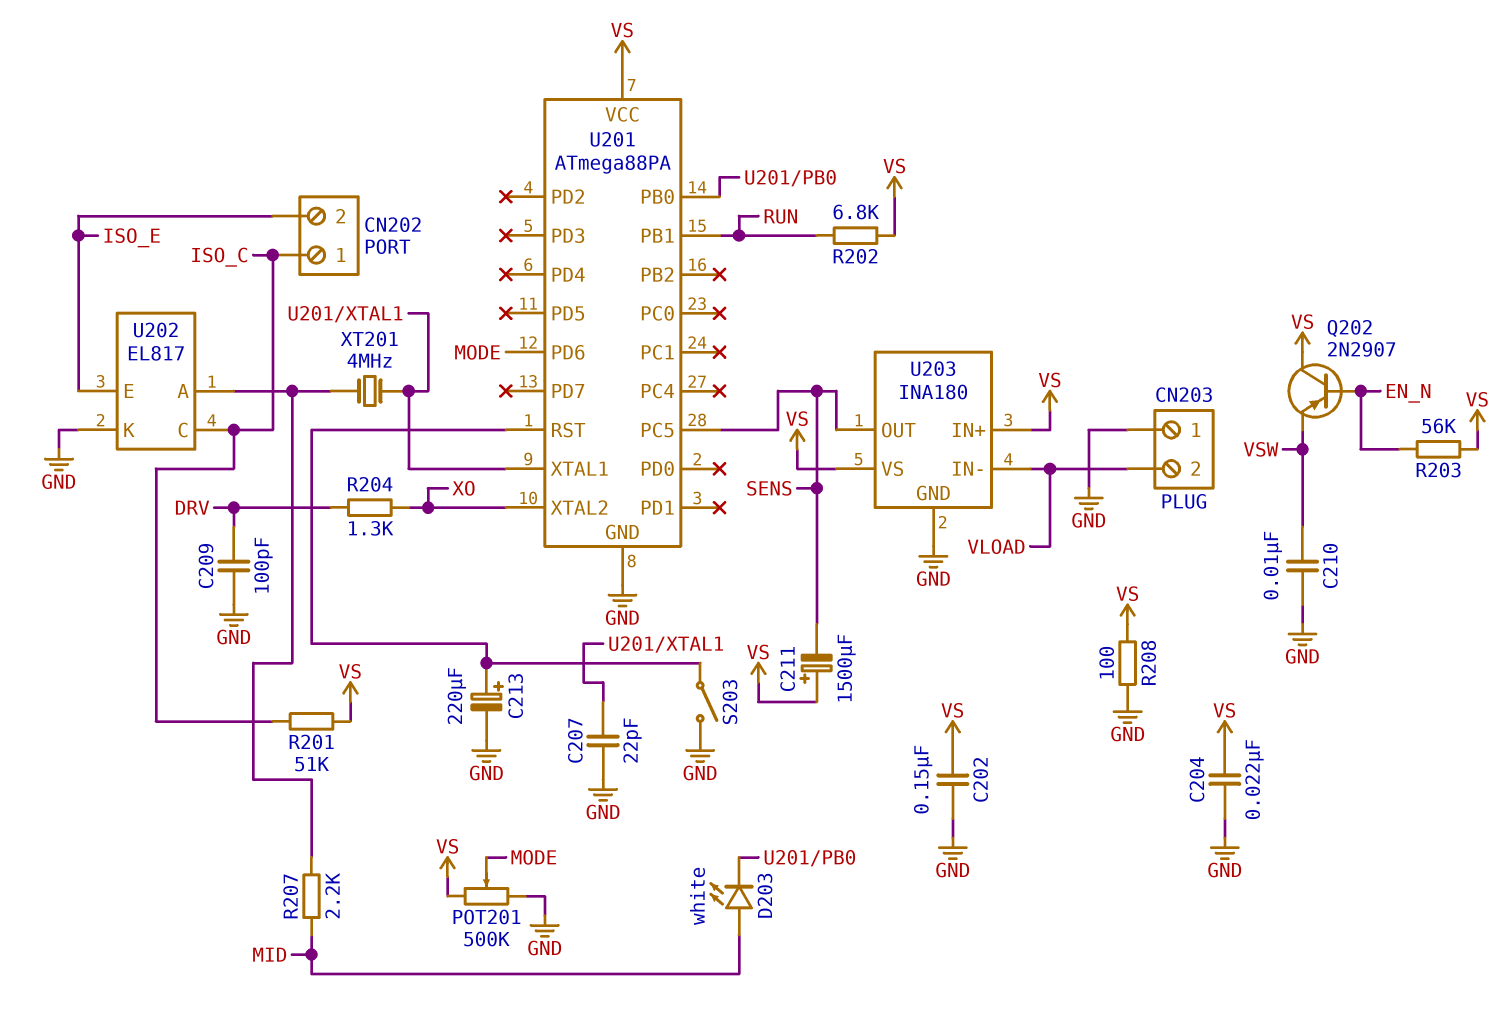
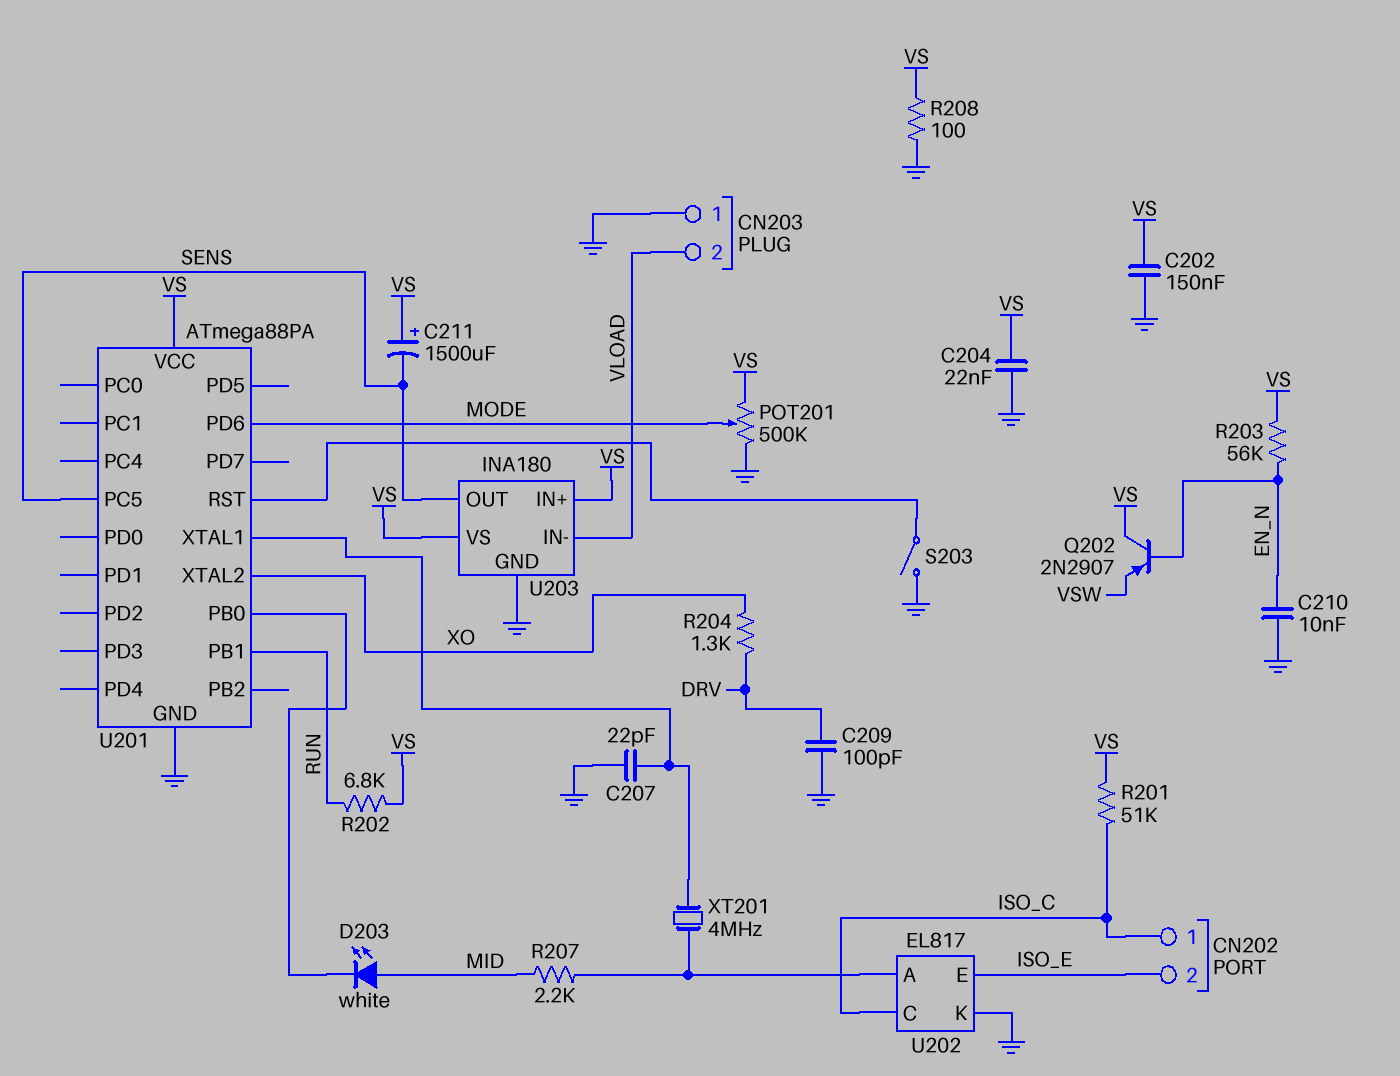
C210: 10nF (GND, VSW) -> 10nF (EN_N, GND)
C213: 220uF (plus U201/RST, minus GND) -> none

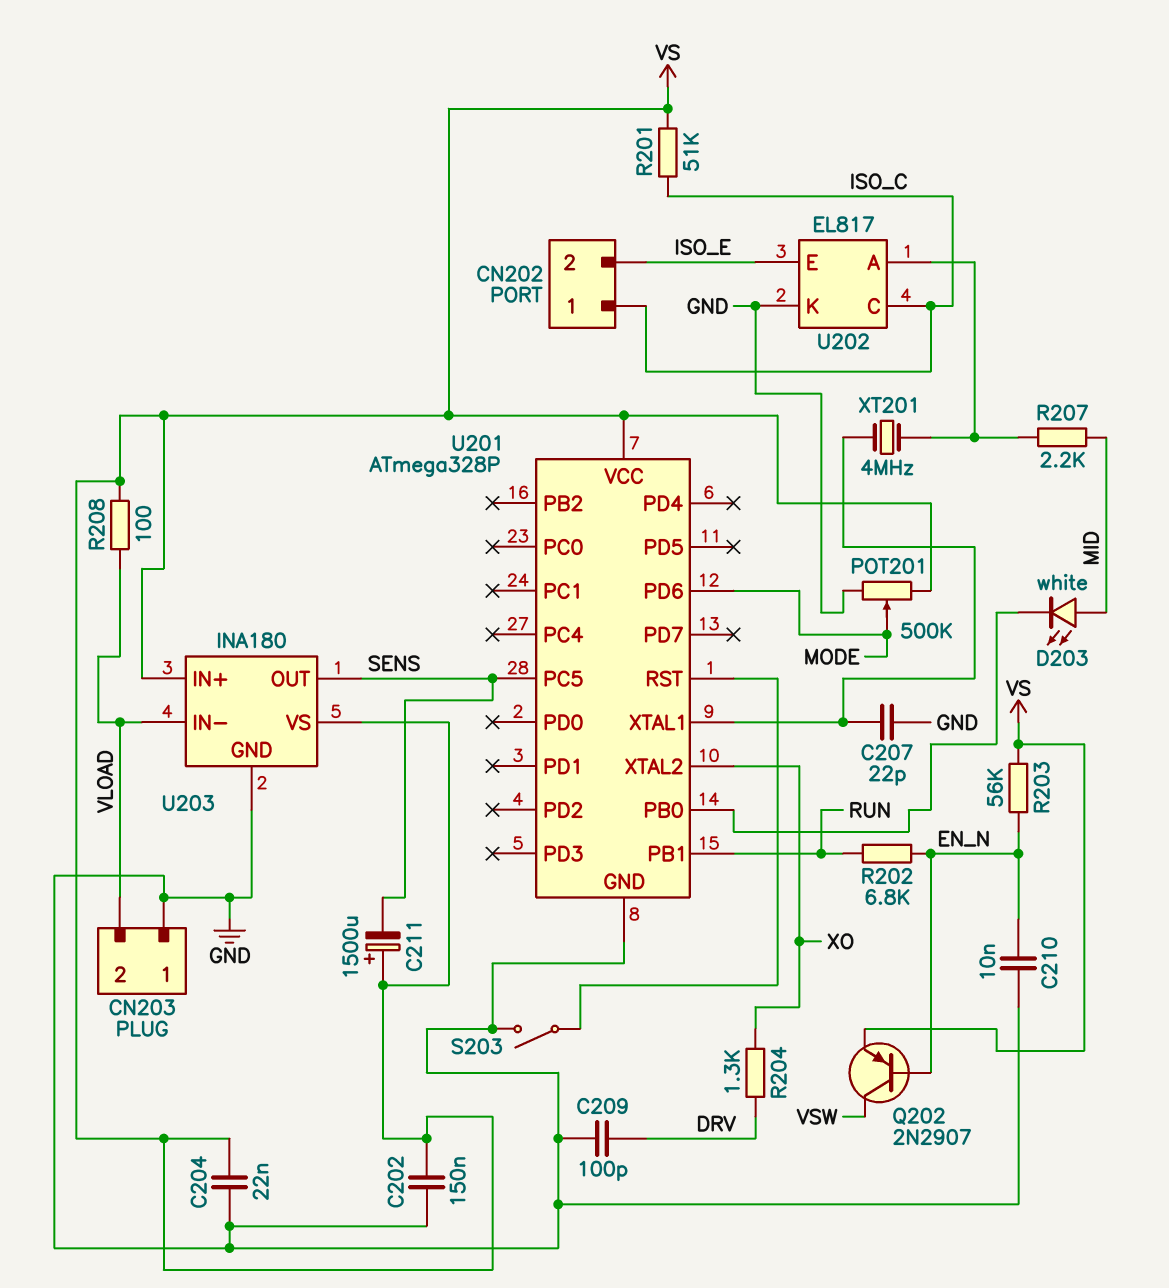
Q202: PNP 2N2907 (B EN_N, C VS, E VSW) -> PNP 2N2907 (B EN_N, C VSW, E VS)
R202: 6.8k (RUN, VS) -> 6.8k (EN_N, RUN)
R208: 100 (GND, VS) -> 100 (VLOAD, VS)
U201: ATmega88PA -> ATmega328P

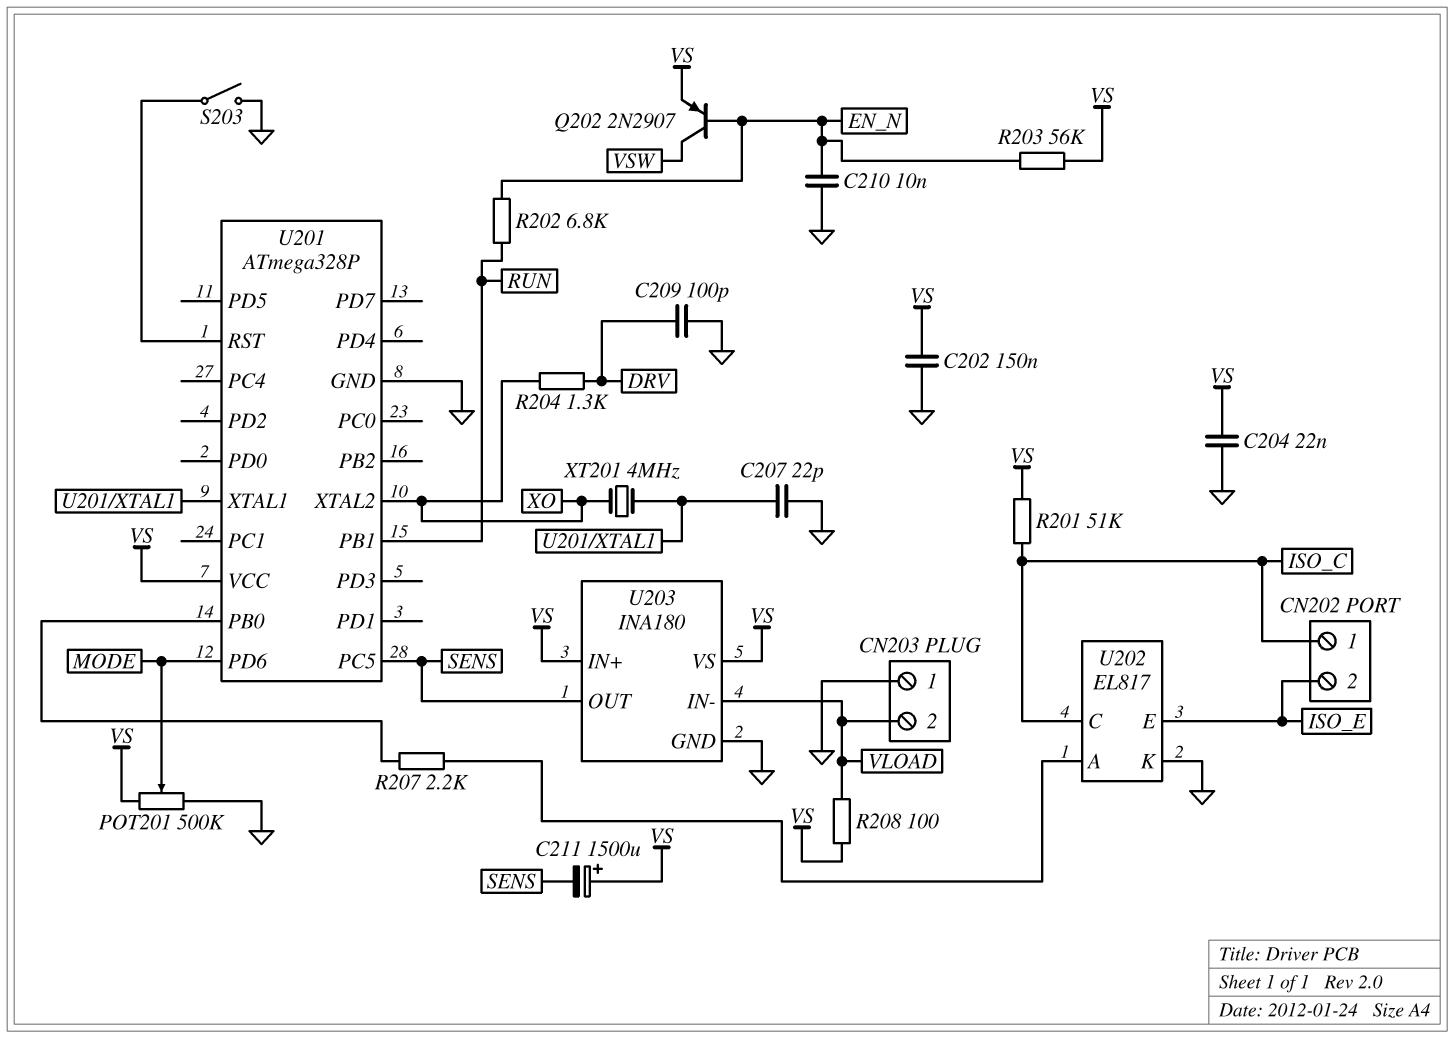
D203: LED white (A MID, K U201/PB0) -> none
R207: 2.2k (MID, U202/A) -> 2.2k (U201/PB0, U202/A)
XT201: 4MHz (U201/XTAL1, U202/A) -> 4MHz (U201/XTAL1, XO)

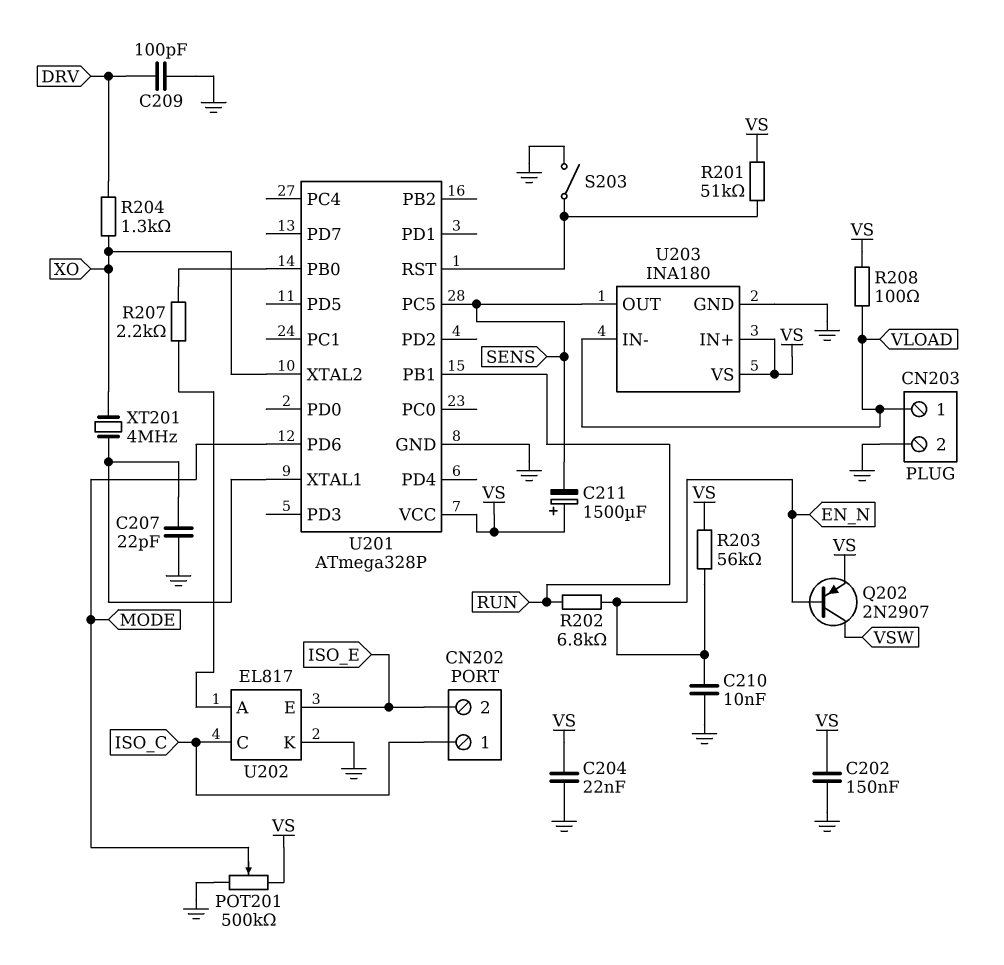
CN203 pin 1: GND -> VLOAD
CN203 pin 2: VLOAD -> GND
R201: 51k (ISO_C, VS) -> 51k (U201/RST, VS)

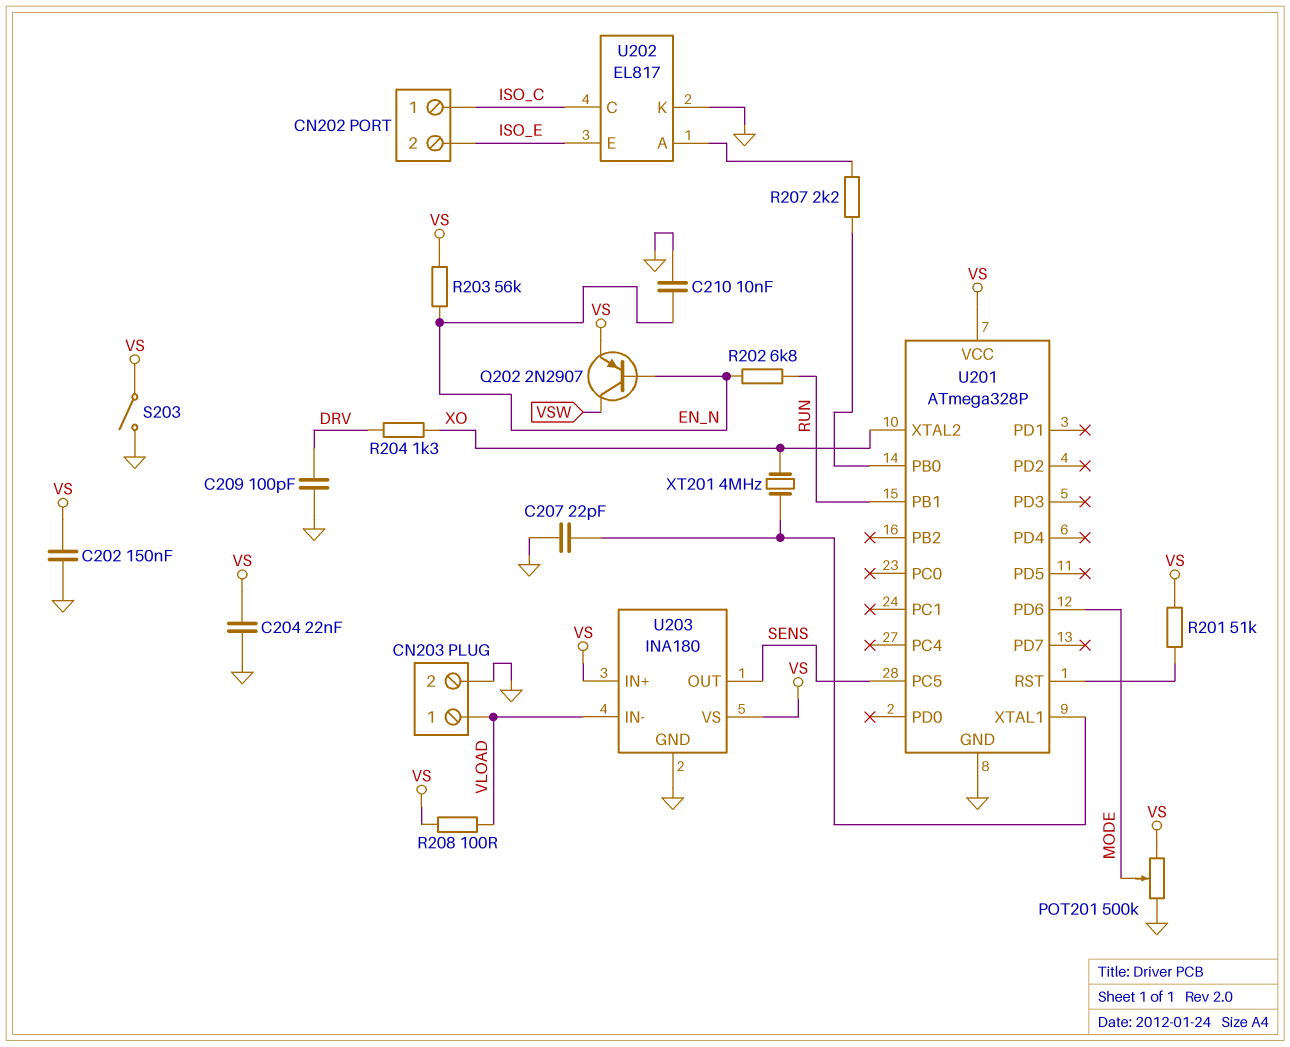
C211: 1500uF (plus VS, minus SENS) -> none
S203: switch (GND, U201/RST) -> switch (GND, VS)

